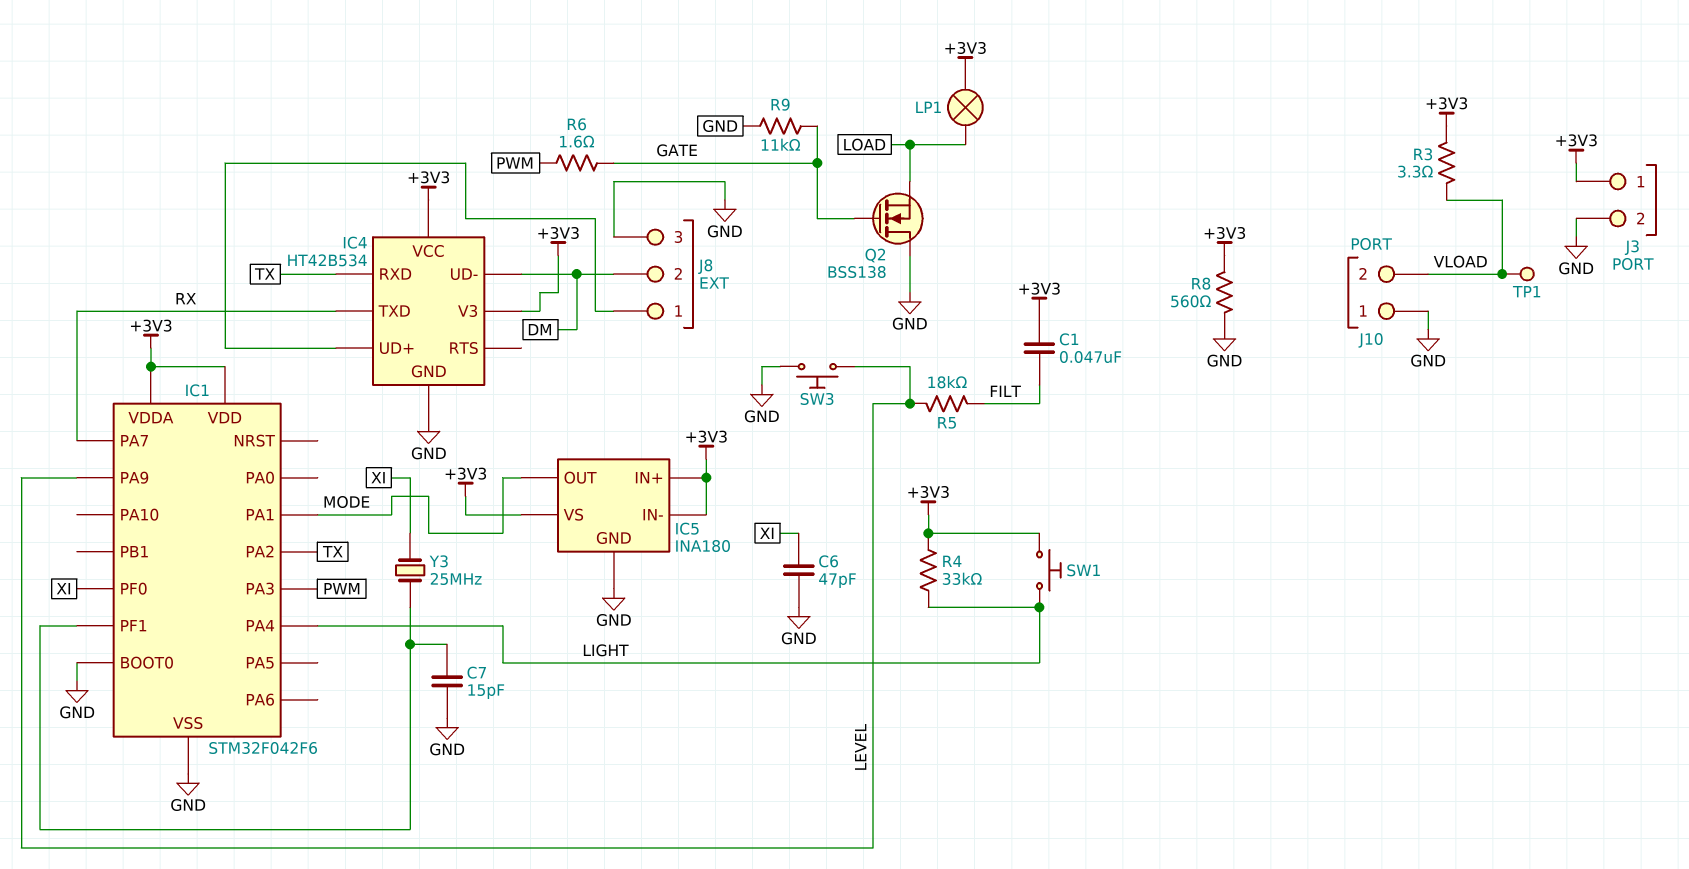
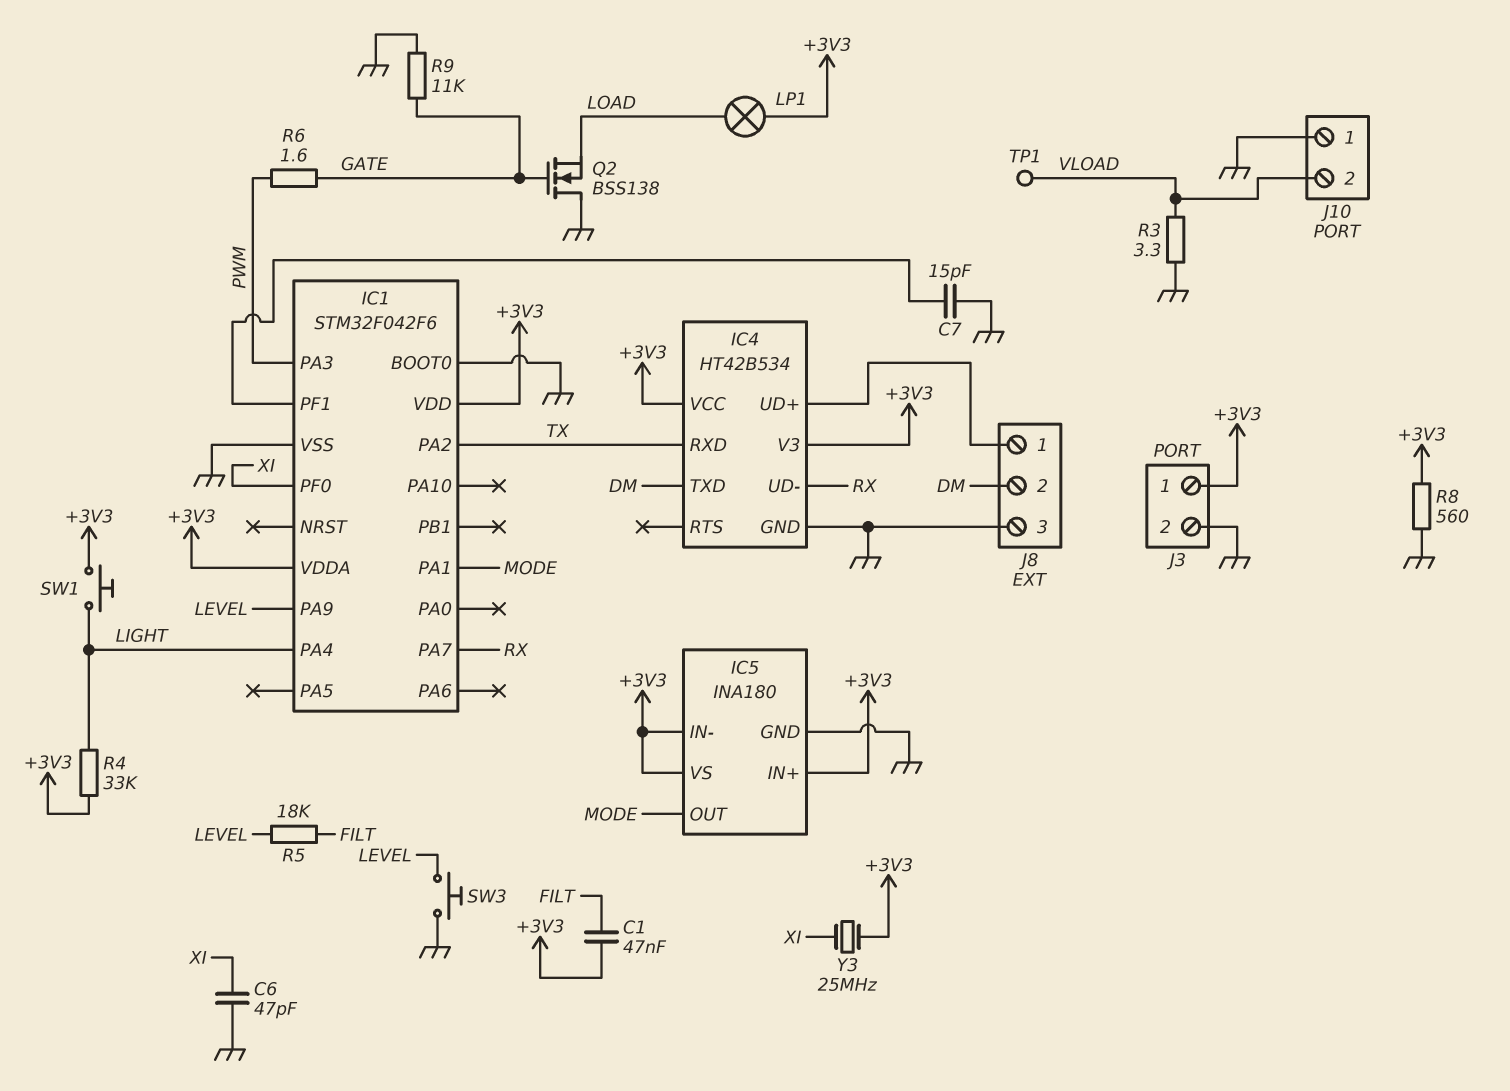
IC4 pin TXD: RX -> DM
IC4 pin UD-: DM -> RX
R3: 3.3 (+3V3, VLOAD) -> 3.3 (GND, VLOAD)
Y3: 25MHz (IC1/PF1, XI) -> 25MHz (+3V3, XI)

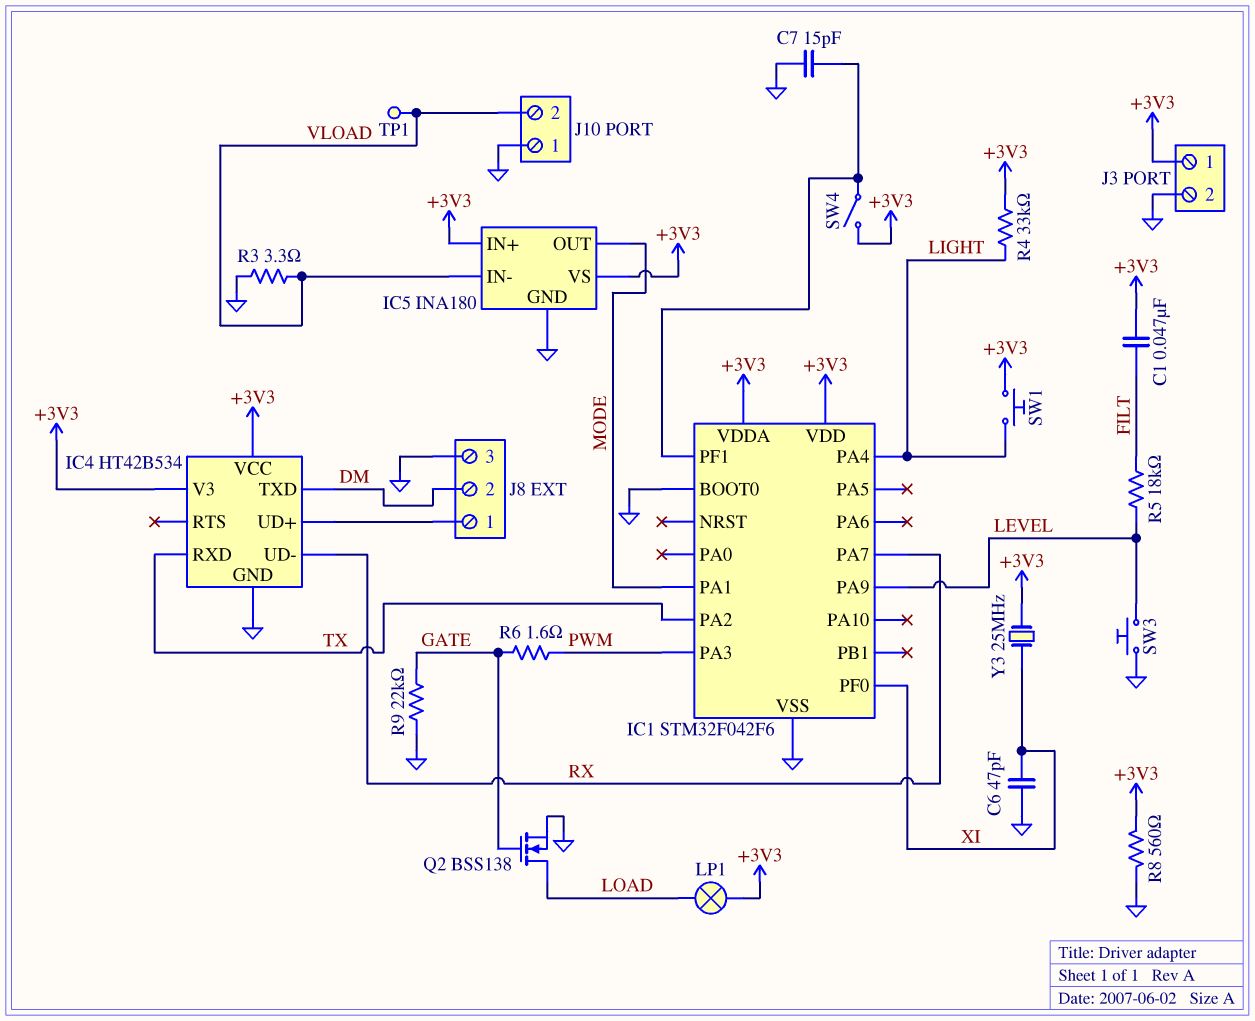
IC5 pin IN-: +3V3 -> VLOAD
Q2: NMOS BSS138 (G GATE, D GND, S LOAD) -> NMOS BSS138 (G GATE, D LOAD, S GND)
R9: 11k (GATE, GND) -> 22k (GATE, GND)
SW4: none -> switch (+3V3, IC1/PF1)

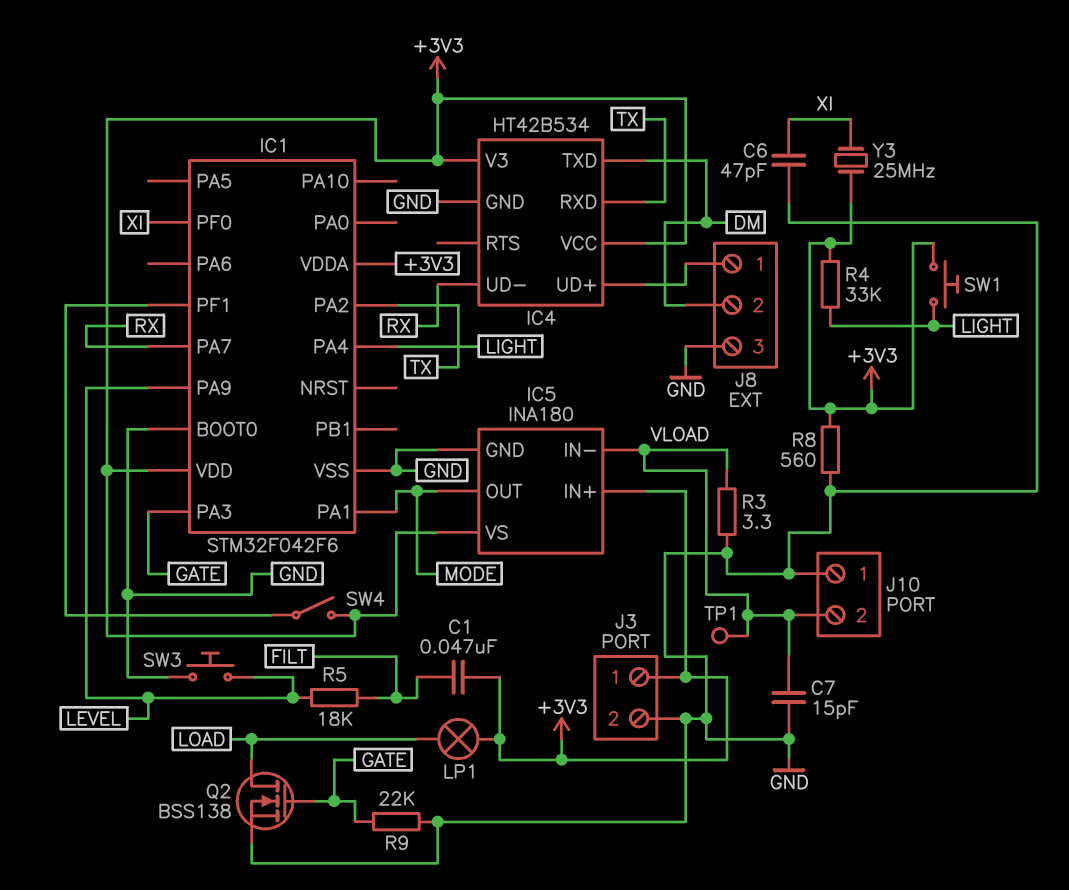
C7: 15pF (GND, IC1/PF1) -> 15pF (GND, VLOAD)
IC1 pin PA3: PWM -> GATE
R6: 1.6 (GATE, PWM) -> none

